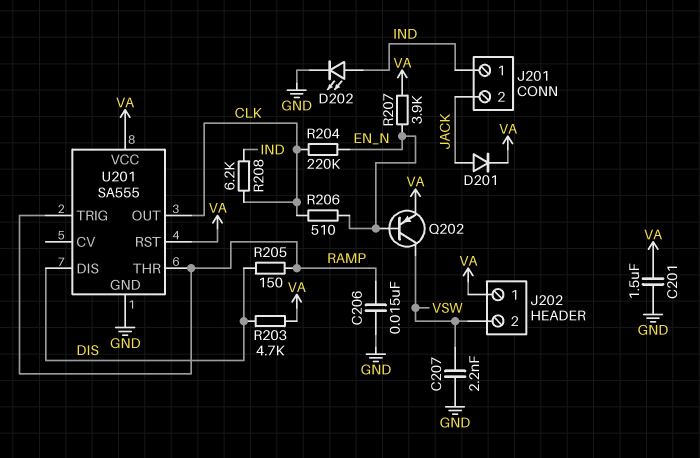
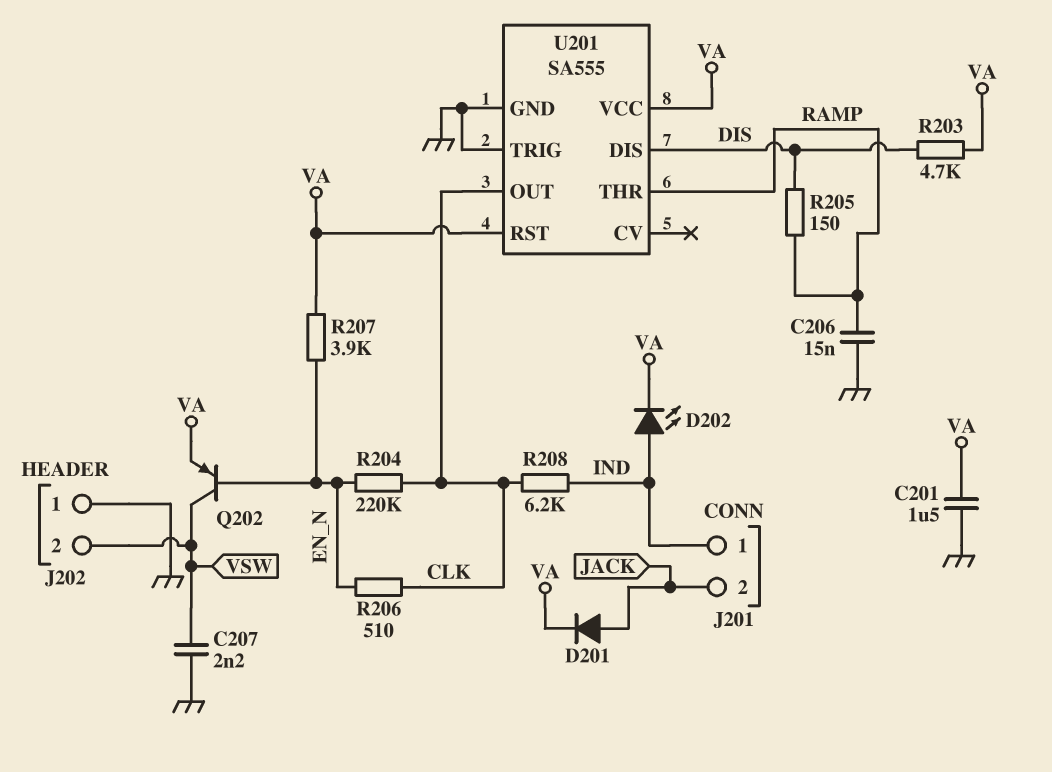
D202: LED (A IND, K GND) -> LED (A IND, K VA)
J202 pin 1: VA -> GND
U201 pin TRIG: RAMP -> GND

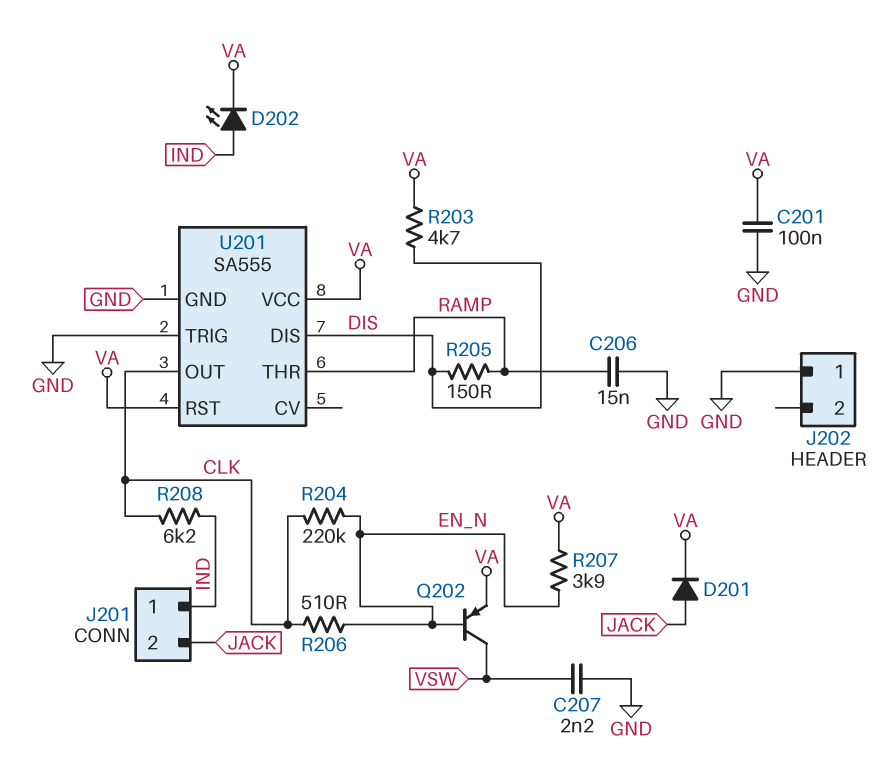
C201: 1.5uF (GND, VA) -> 100nF (GND, VA)
J202 pin 2: VSW -> none

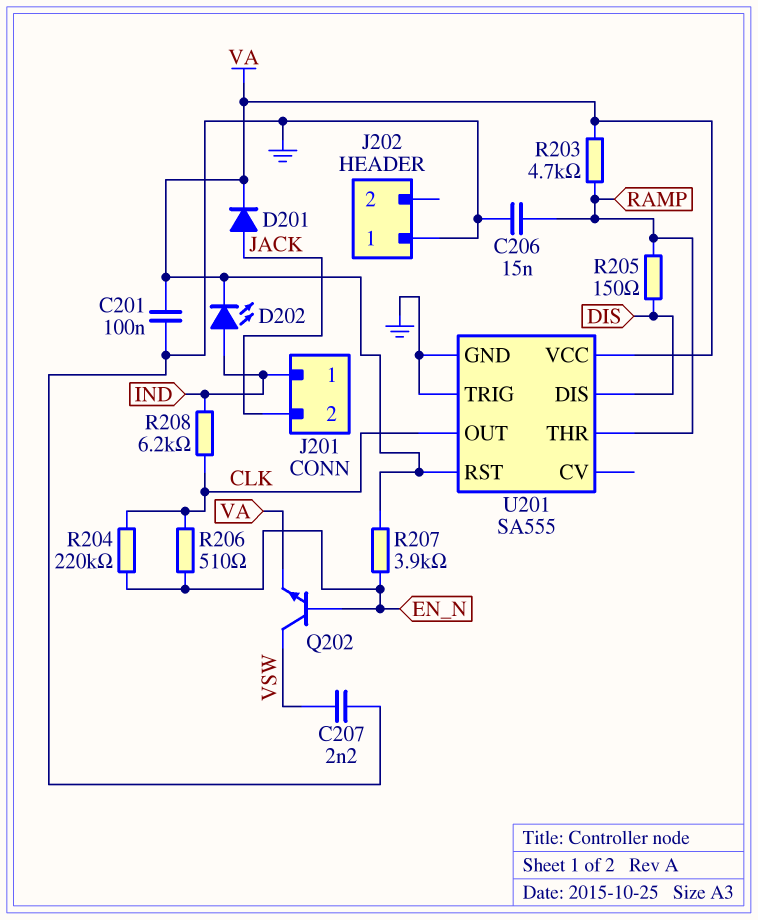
Q202: PNP (B EN_N, C VSW, E VA) -> NPN (B EN_N, C VSW, E VA)
R203: 4.7k (DIS, VA) -> 4.7k (RAMP, VA)

